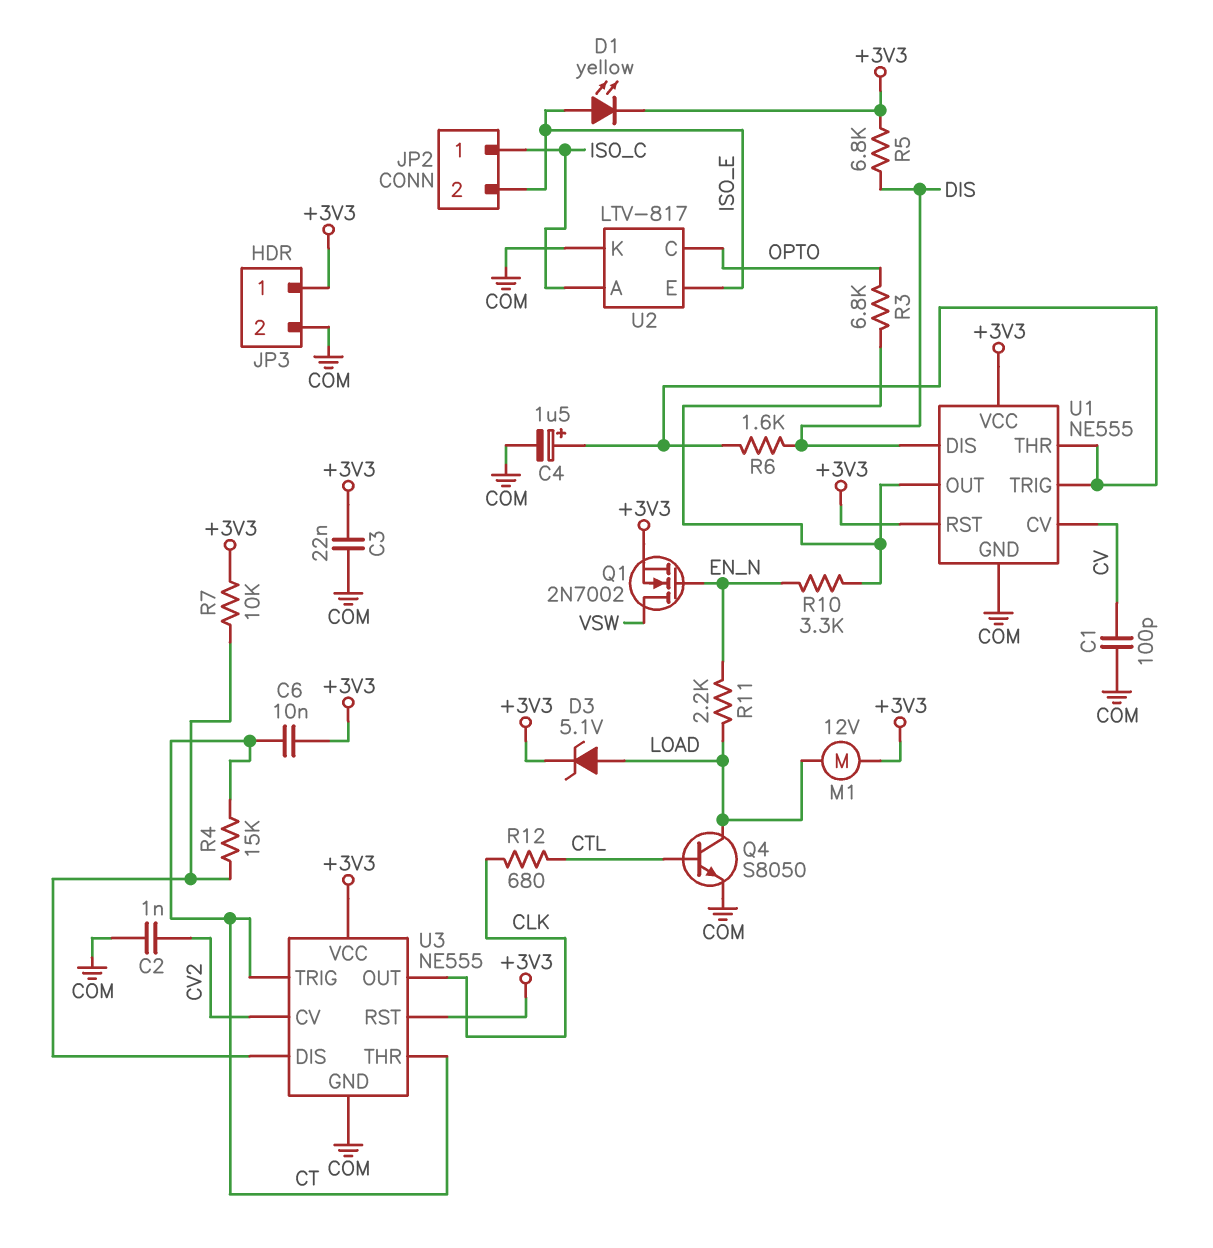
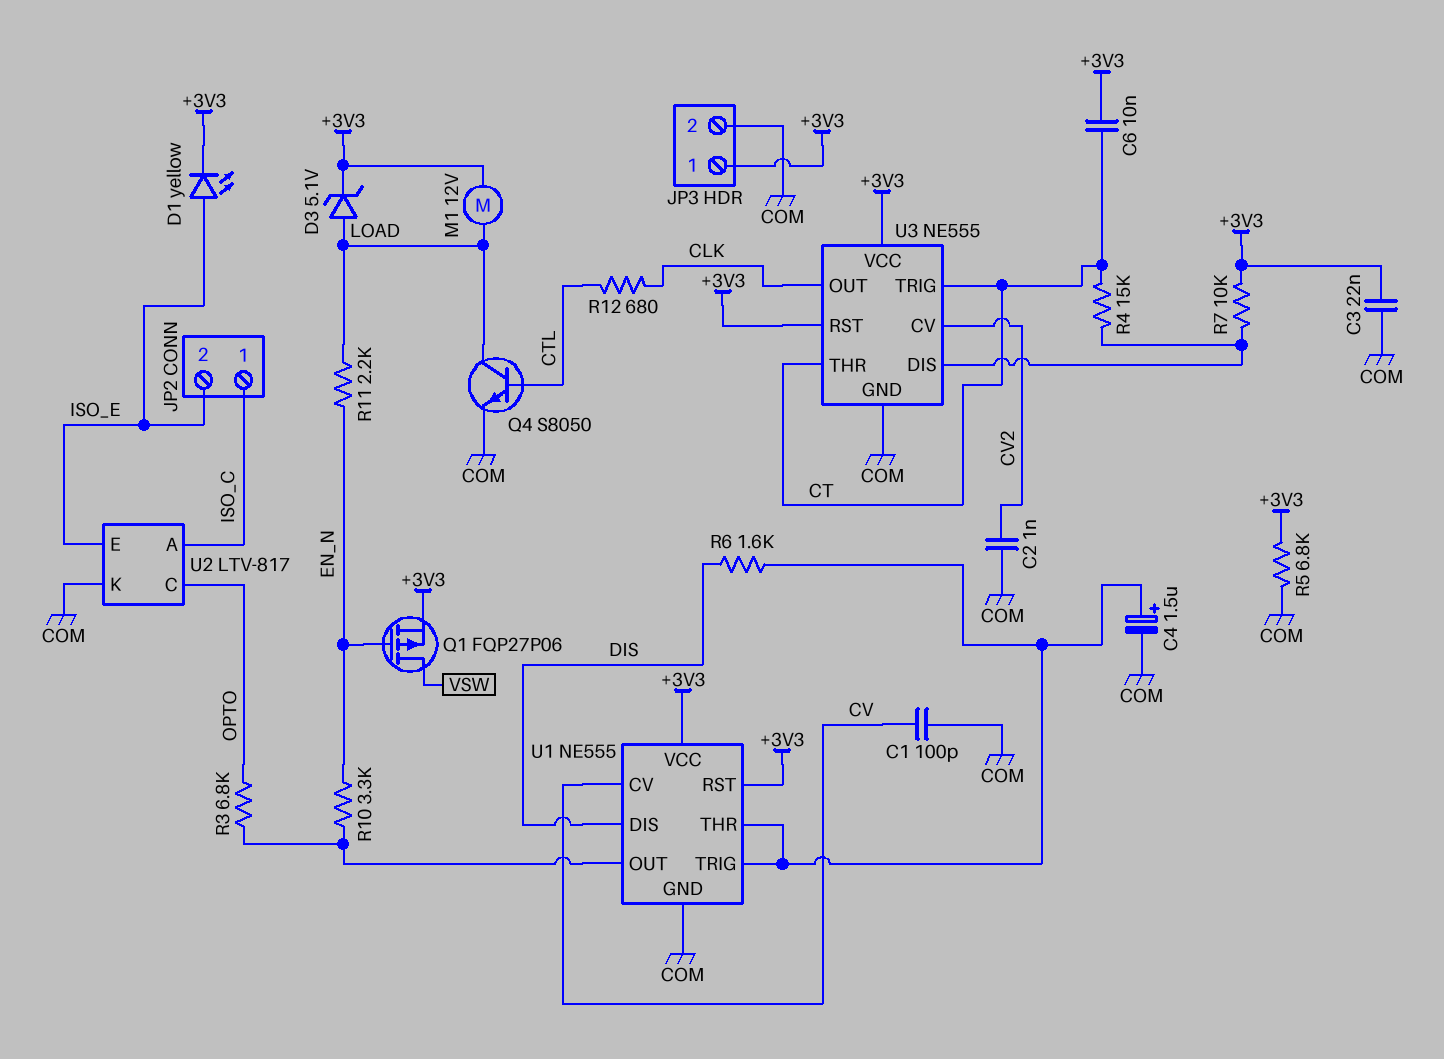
Q1: NMOS 2N7002 (G EN_N, D VSW, S +3V3) -> PMOS FQP27P06 (G EN_N, D VSW, S +3V3)
R5: 6.8k (+3V3, DIS) -> 6.8k (+3V3, COM)

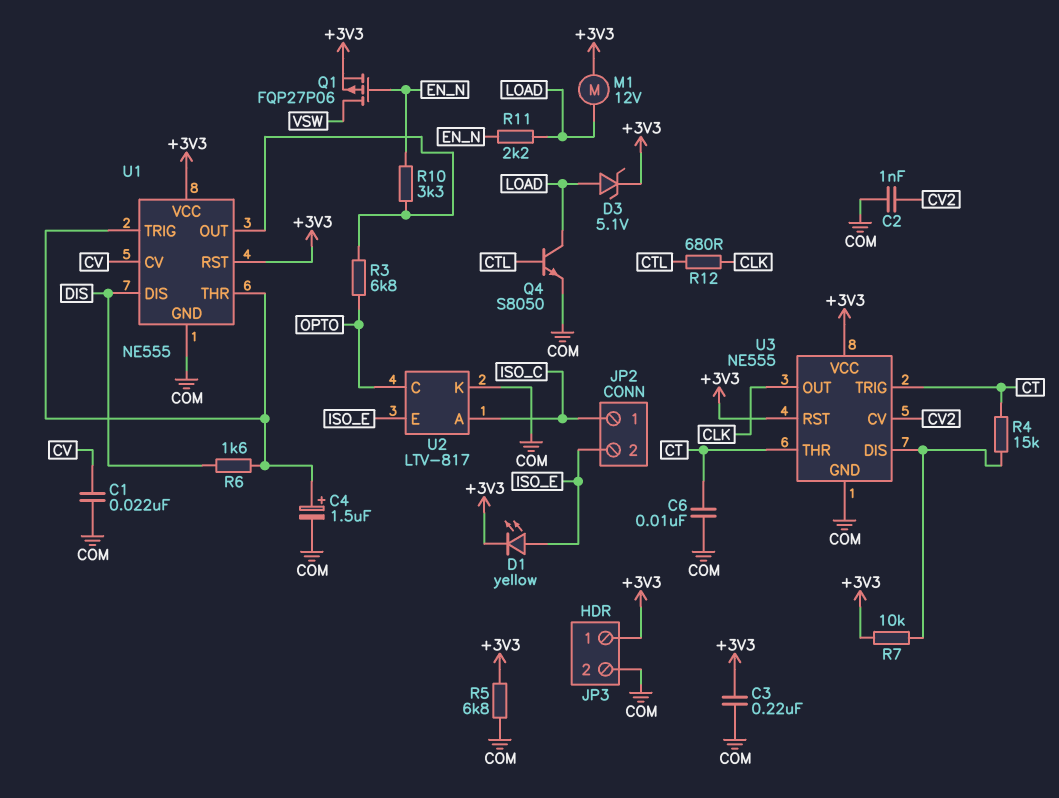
C1: 100pF (COM, CV) -> 22nF (COM, CV)
C3: 22nF (+3V3, COM) -> 220nF (+3V3, COM)
C6: 10nF (+3V3, CT) -> 10nF (COM, CT)

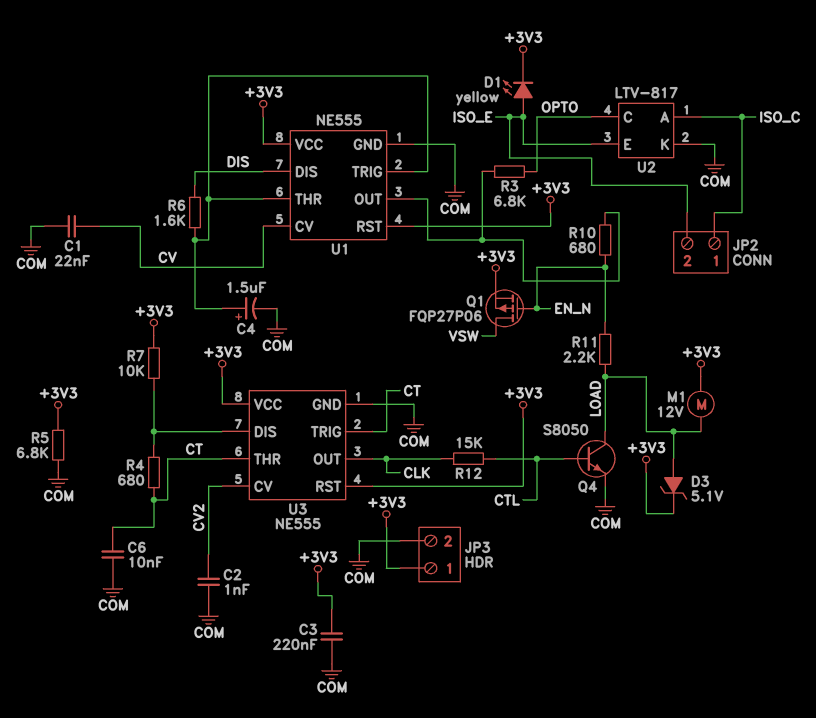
R4: 15k (CT, U3/DIS) -> 680 (CT, U3/DIS)
R10: 3.3k (EN_N, U1/OUT) -> 680 (EN_N, U1/OUT)
R12: 680 (CLK, CTL) -> 15k (CLK, CTL)

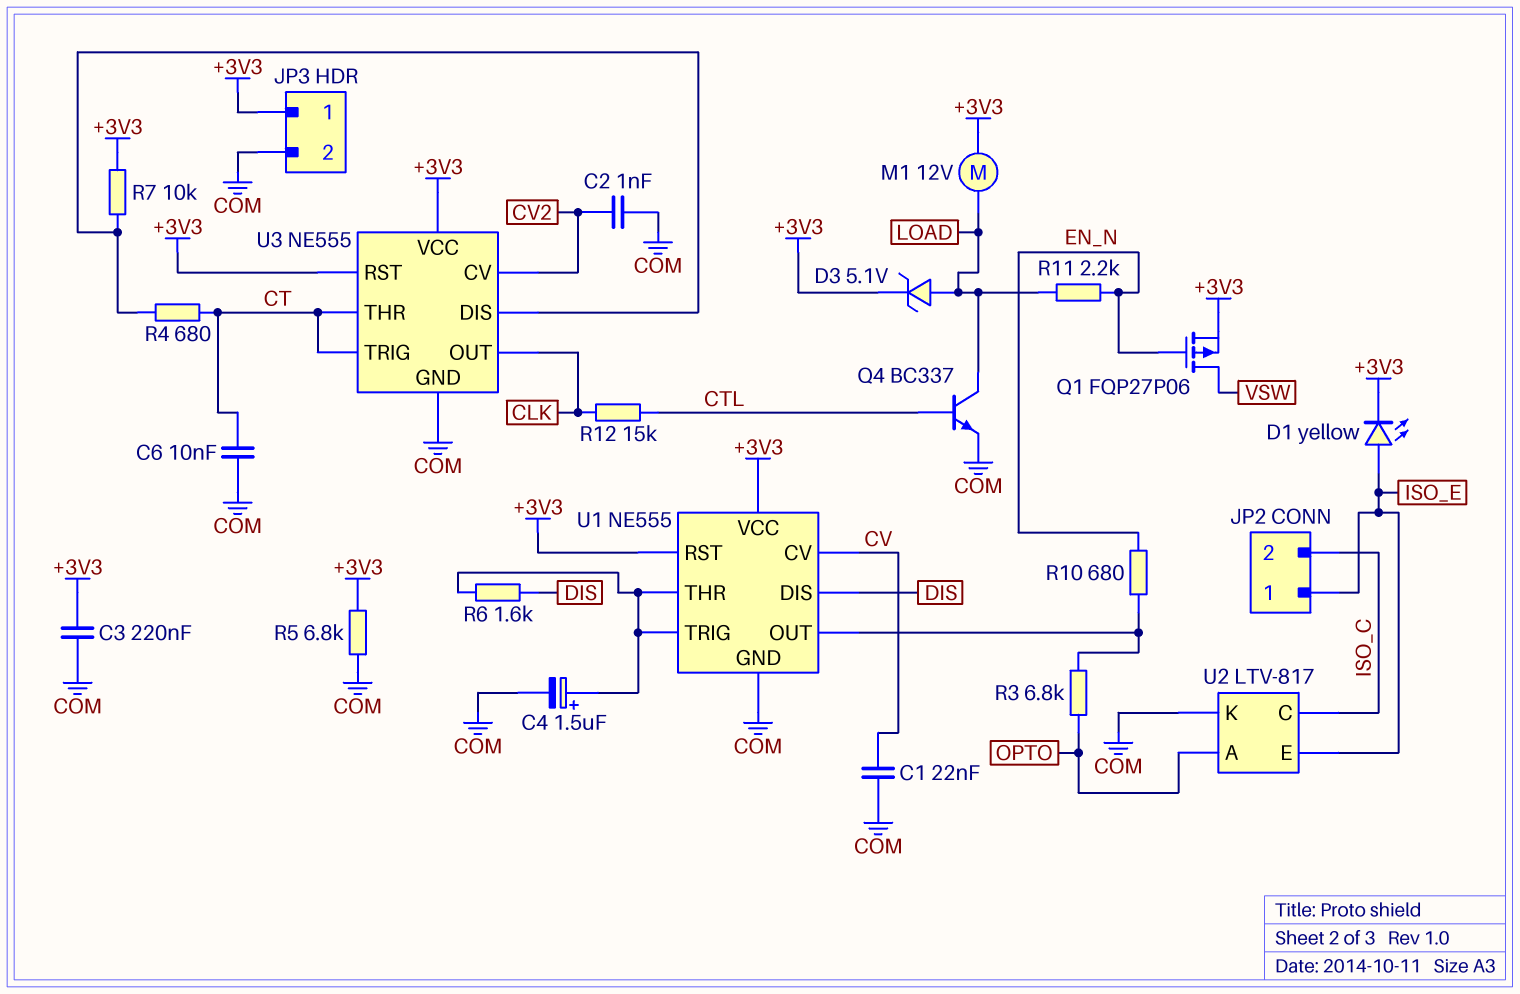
JP2 pin 1: ISO_C -> ISO_E
JP2 pin 2: ISO_E -> ISO_C
Q4: NPN S8050 (B CTL, C LOAD, E COM) -> NPN BC337 (B CTL, C LOAD, E COM)
U2 pin A: ISO_C -> OPTO
U2 pin C: OPTO -> ISO_C

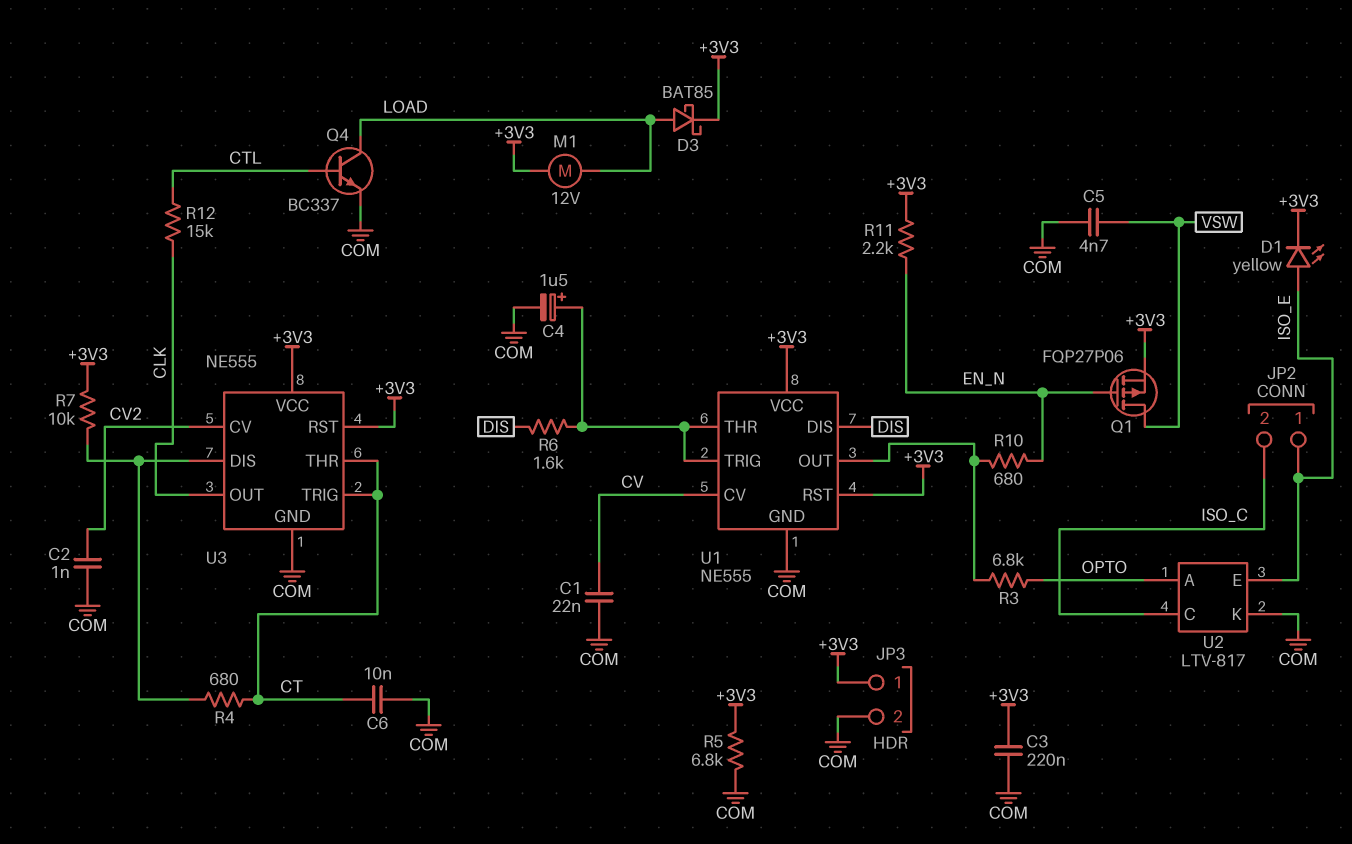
C5: none -> 4.7nF (COM, VSW)
D3: zener 5.1V (A LOAD, K +3V3) -> schottky BAT85 (A LOAD, K +3V3)
R11: 2.2k (EN_N, LOAD) -> 2.2k (+3V3, EN_N)

